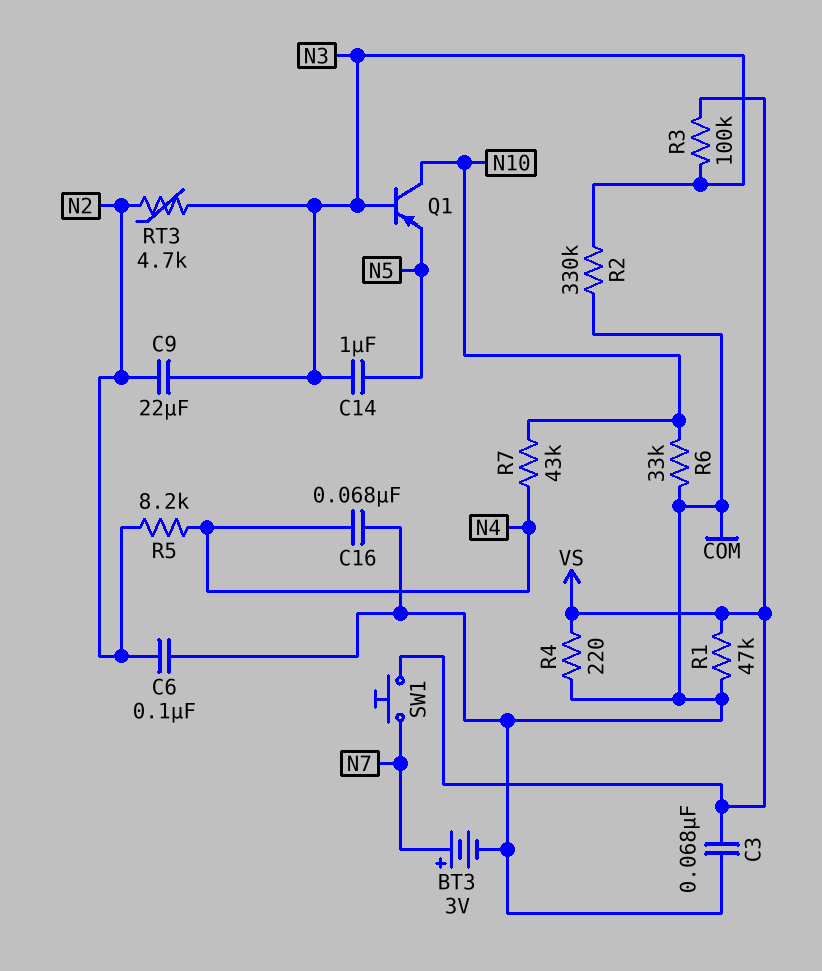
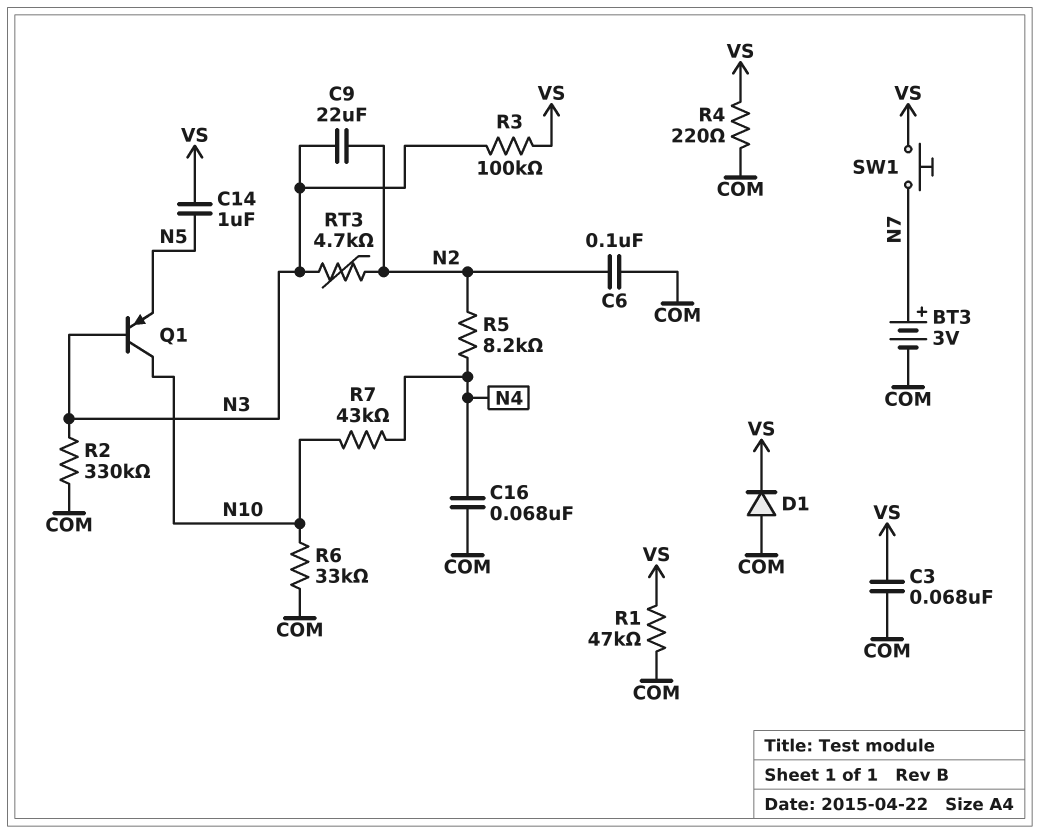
C14: 1uF (N3, N5) -> 1uF (N5, VS)
D1: none -> diode (A COM, K VS)

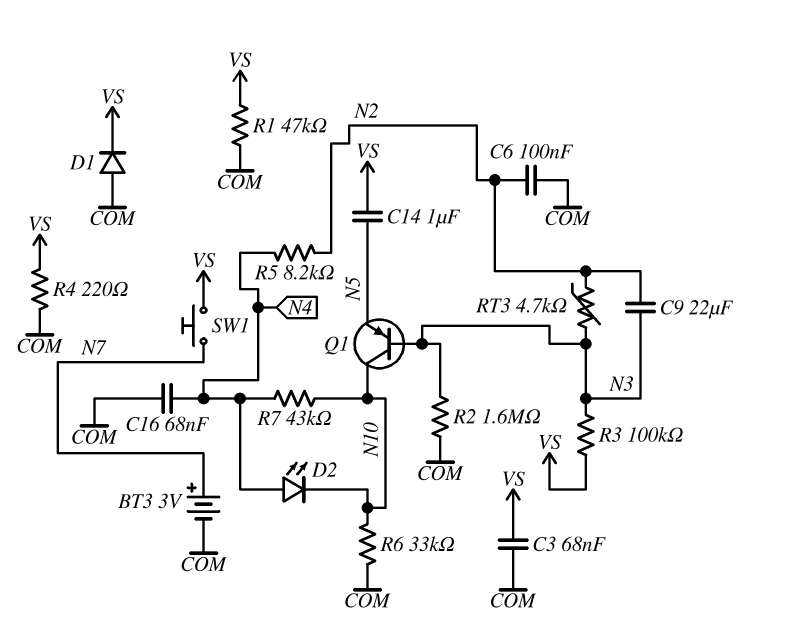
D2: none -> LED (A N4, K N10)
R2: 330k (COM, N3) -> 1.6M (COM, N3)

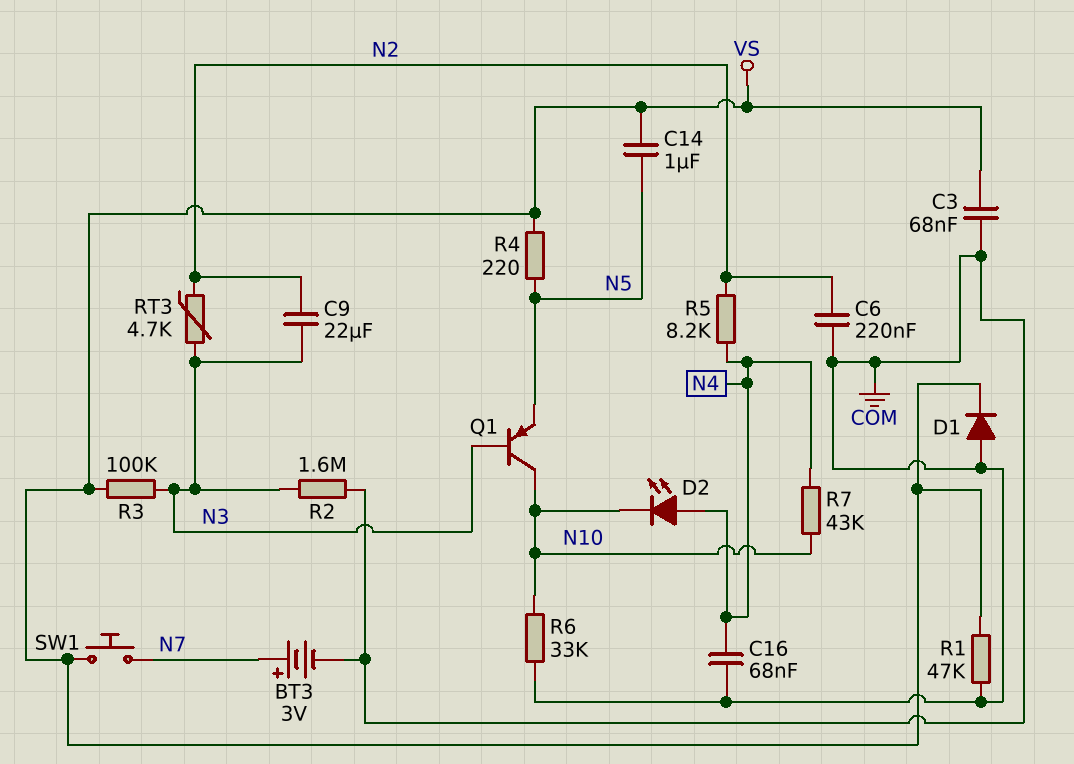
C6: 100nF (COM, N2) -> 220nF (COM, N2)
R4: 220 (COM, VS) -> 220 (N5, VS)

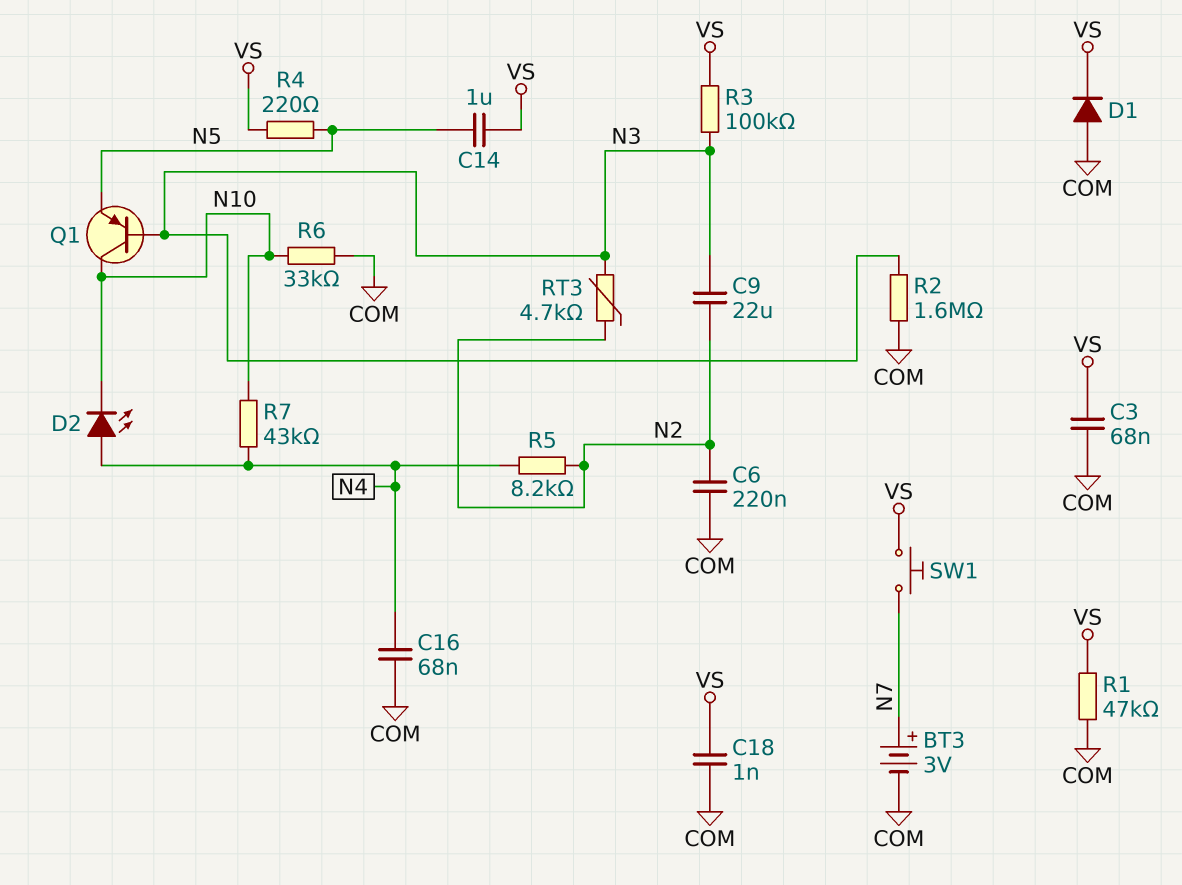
C18: none -> 1nF (COM, VS)

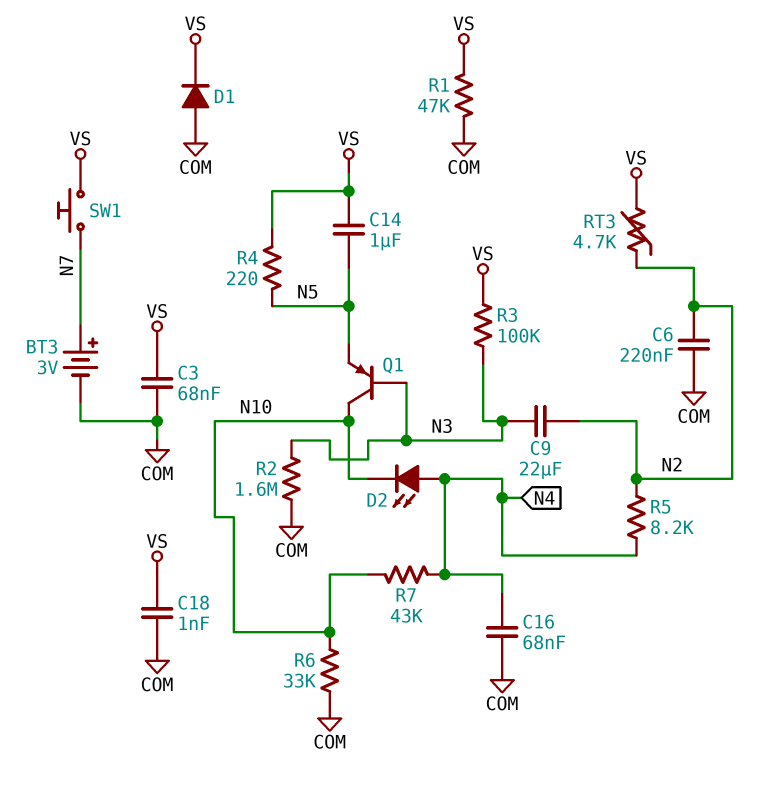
RT3: 4.7k (N2, N3) -> 4.7k (N2, VS)

